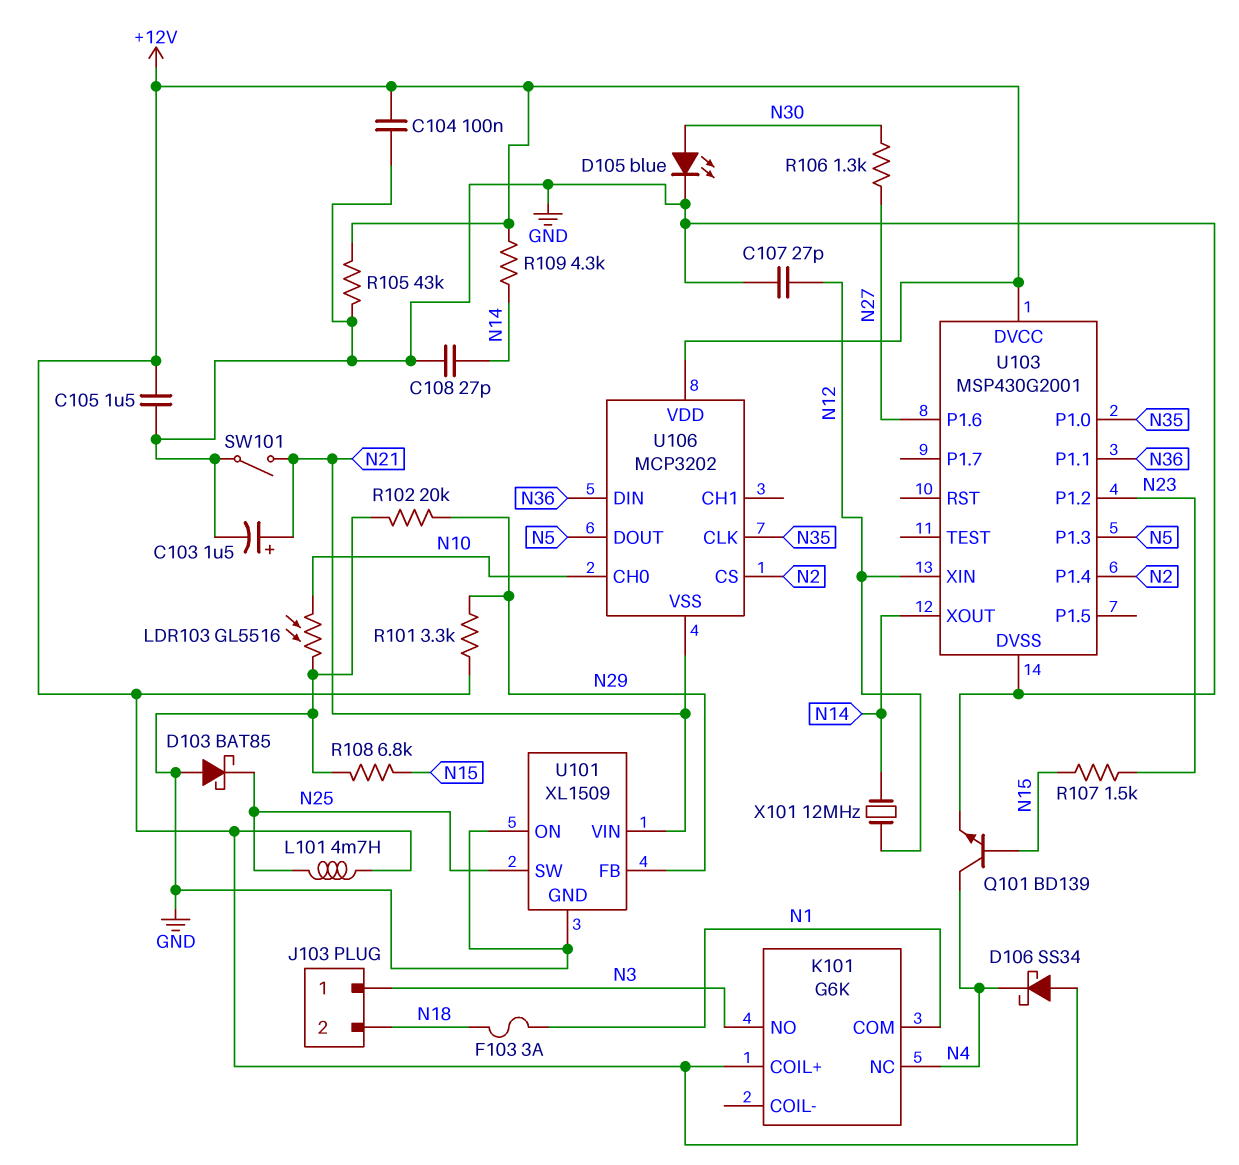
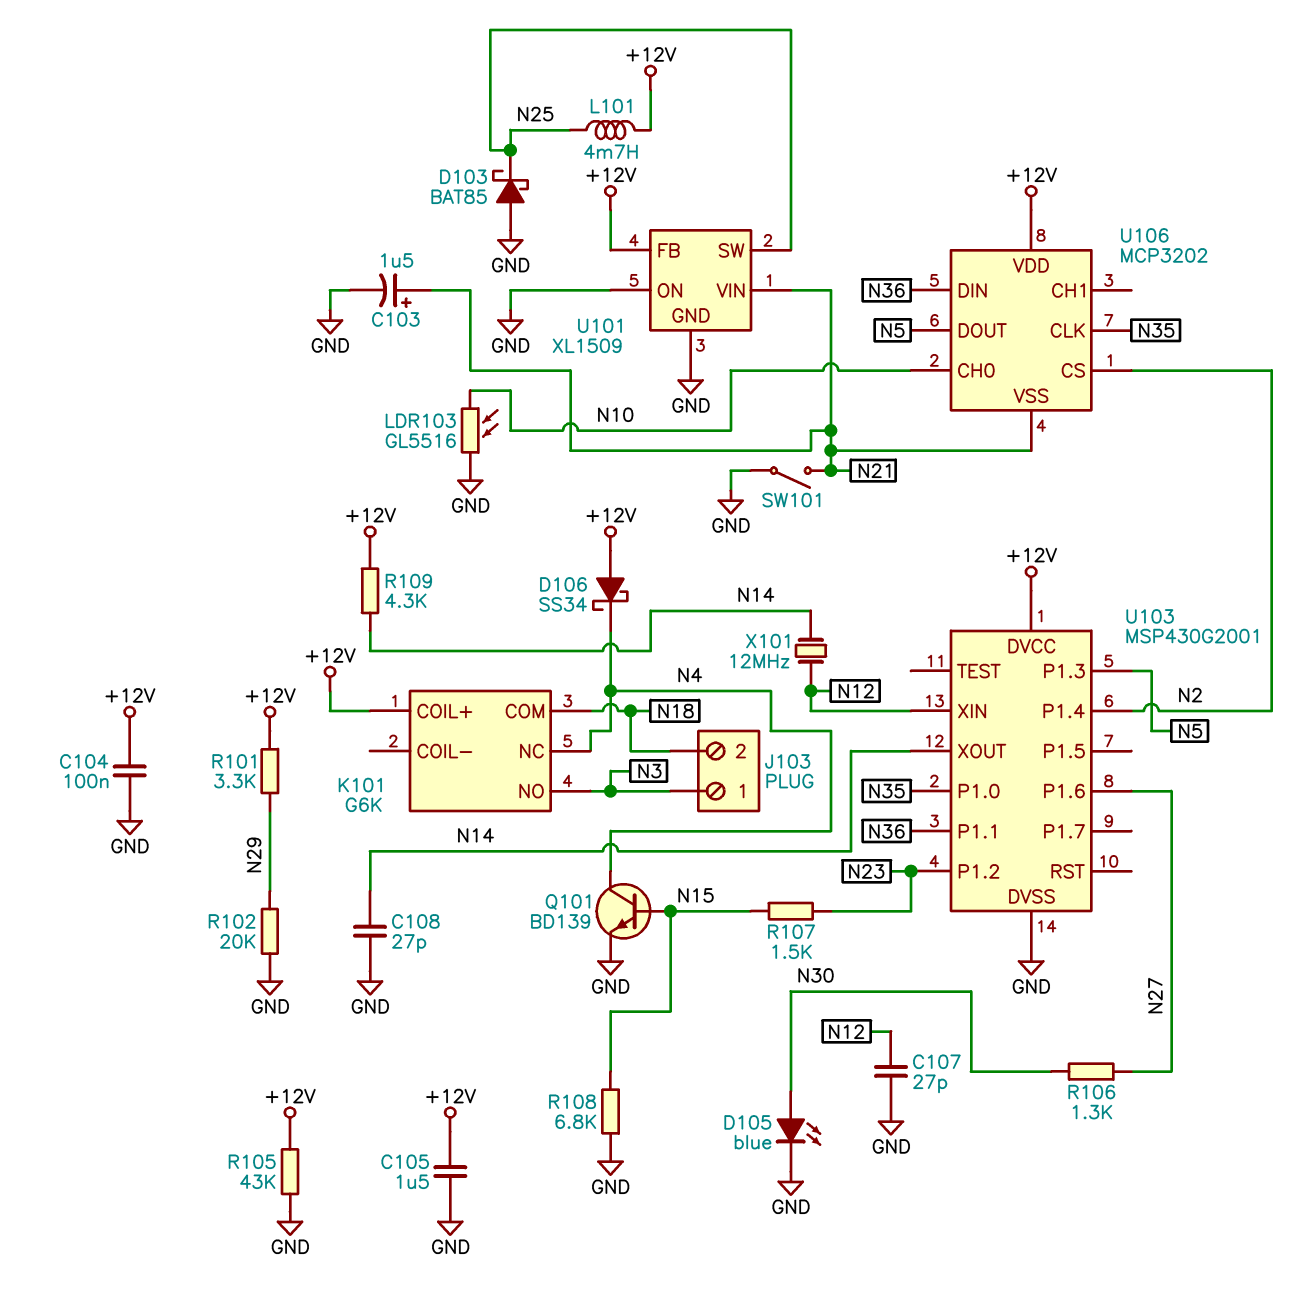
F103: 3A (N1, N18) -> none
K101 pin COM: N1 -> N18
U101 pin FB: N29 -> +12V

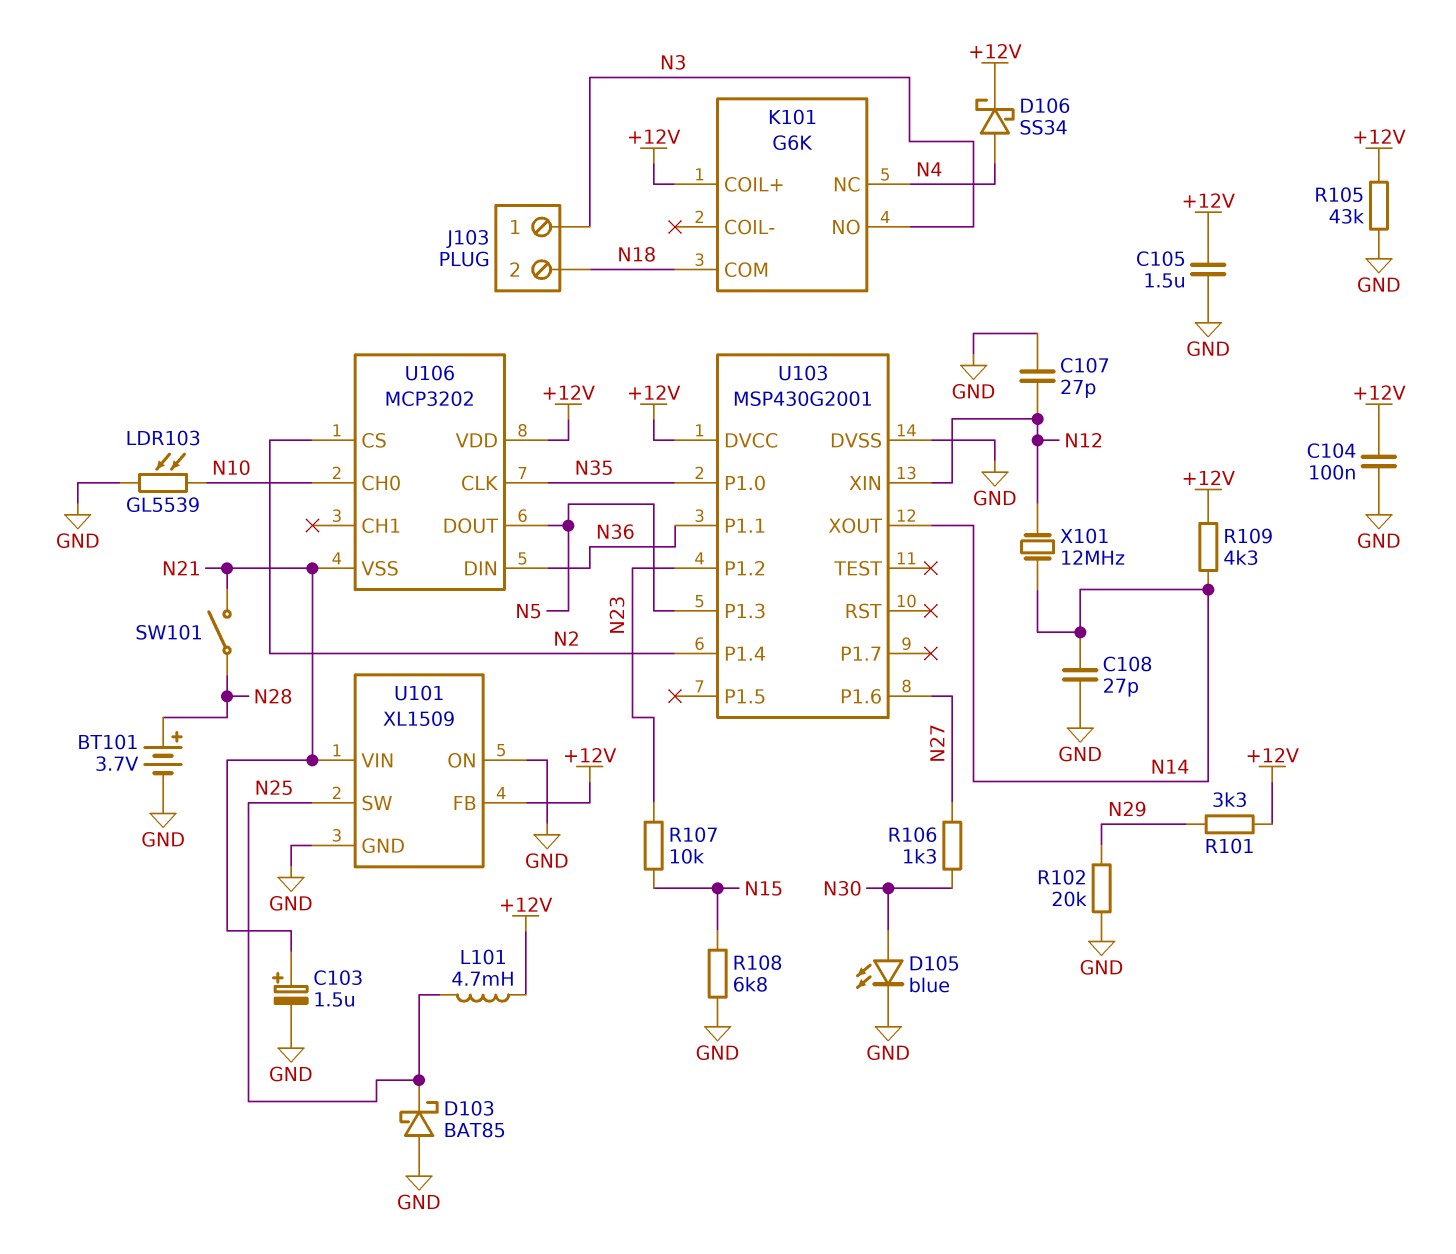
BT101: none -> 3.7V (plus N28, minus GND)
D106: schottky SS34 (A +12V, K N4) -> schottky SS34 (A N4, K +12V)
LDR103: GL5516 (GND, N10) -> GL5539 (GND, N10)
Q101: NPN BD139 (B N15, C N4, E GND) -> none
R107: 1.5k (N15, N23) -> 10k (N15, N23)
SW101: switch (GND, N21) -> switch (N21, N28)

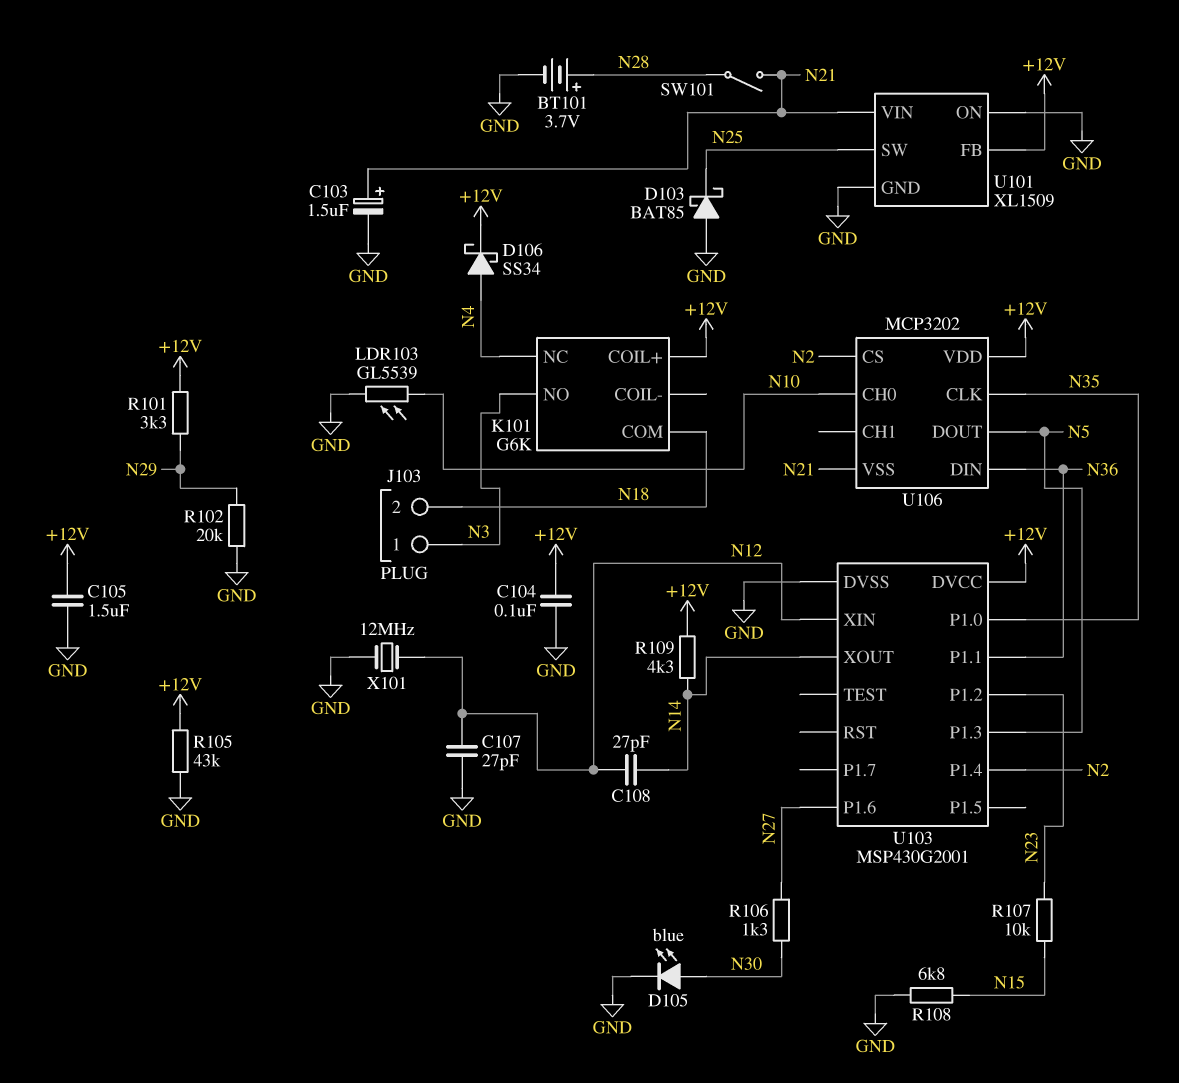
C108: 27pF (GND, N14) -> 27pF (N12, N14)
L101: 4.7mH (+12V, N25) -> none
X101: 12MHz (N12, N14) -> 12MHz (GND, N12)

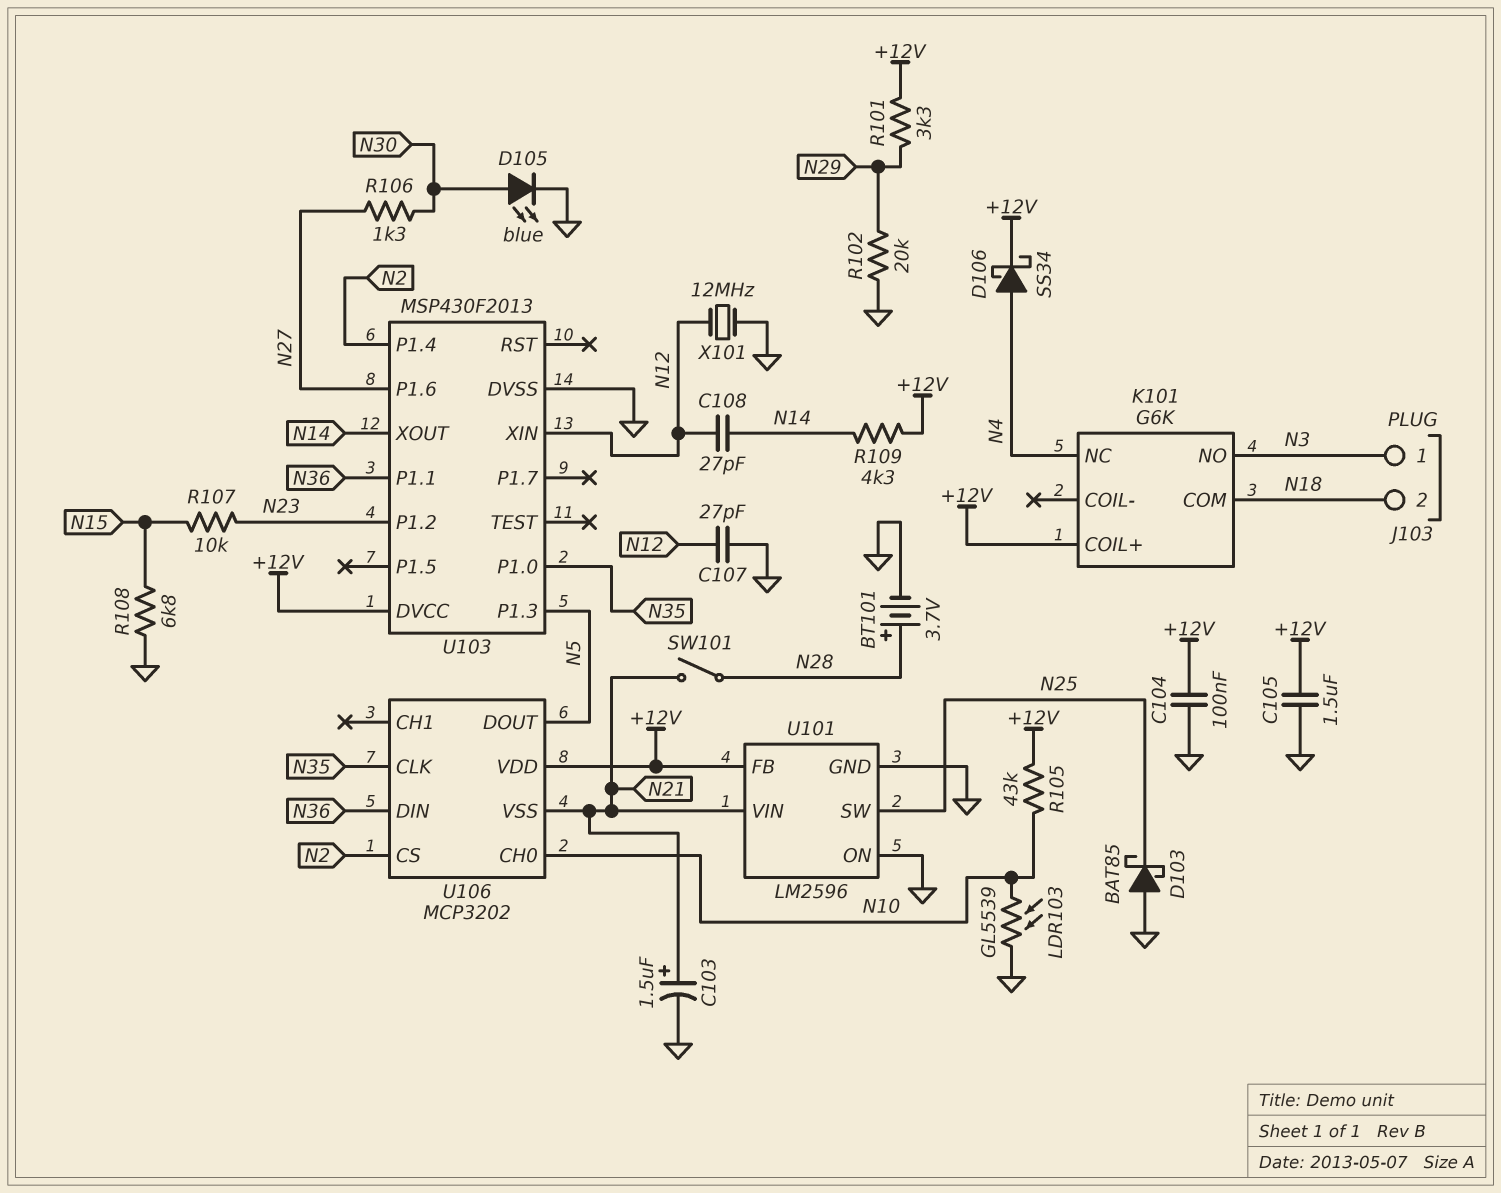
R105: 43k (+12V, GND) -> 43k (+12V, N10)
U101: XL1509 -> LM2596
U103: MSP430G2001 -> MSP430F2013

